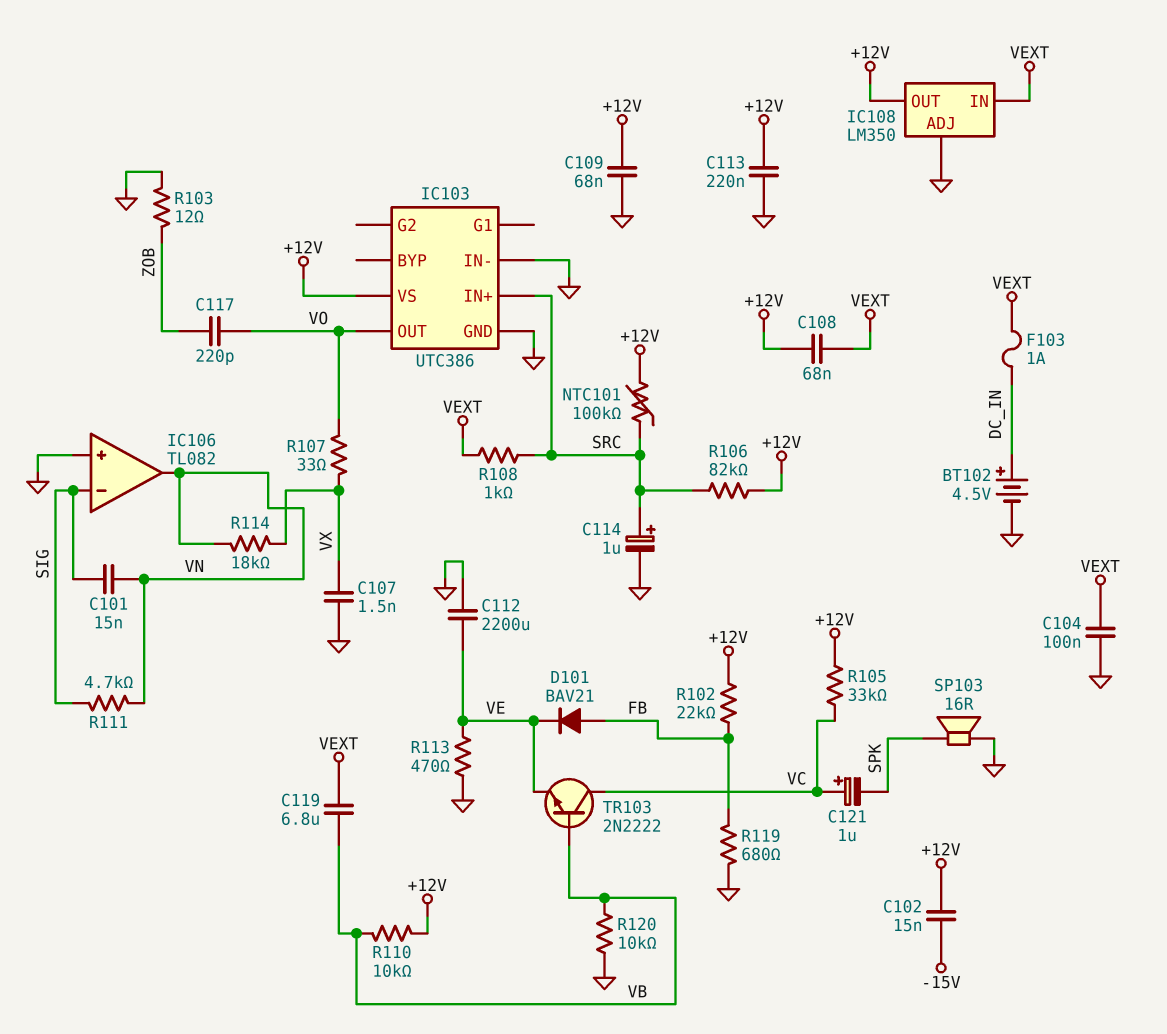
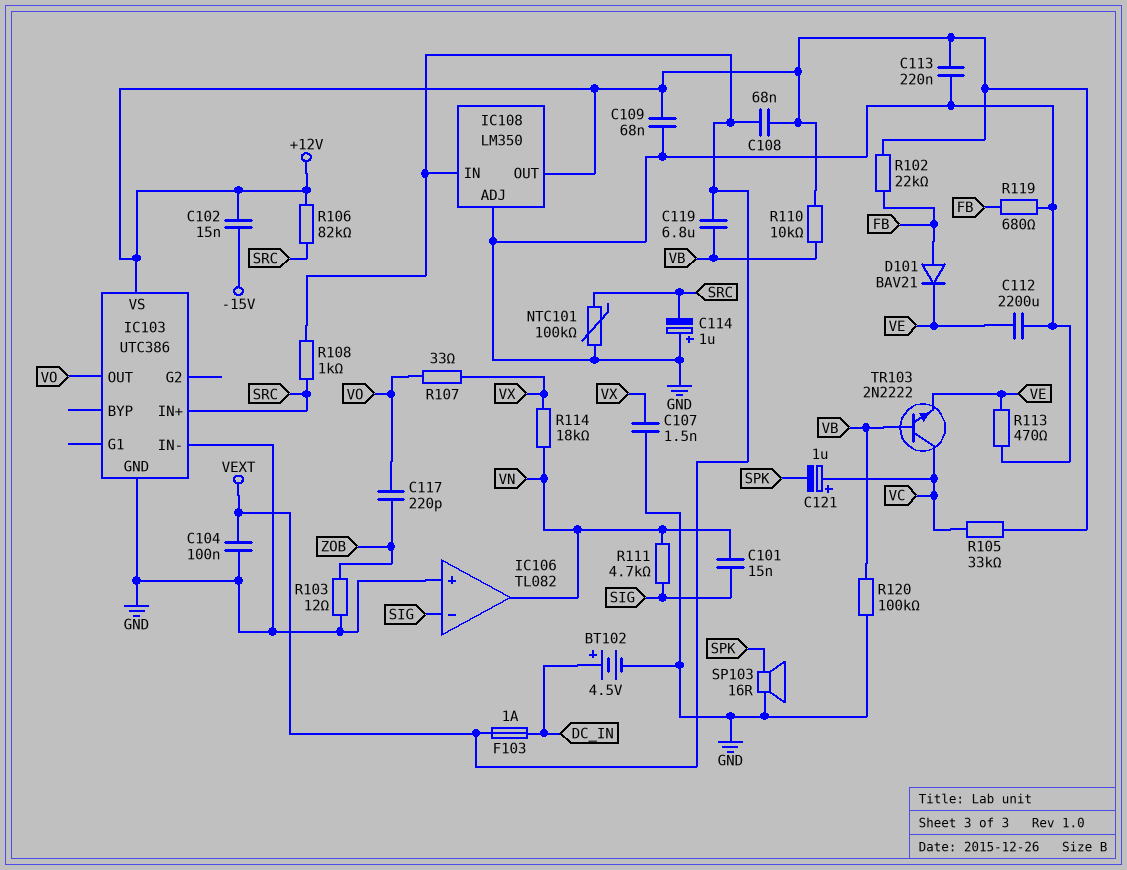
C114: 1uF (plus SRC, minus GND) -> 1uF (plus GND, minus SRC)
NTC101: 100k (+12V, SRC) -> 100k (GND, SRC)
R120: 10k (GND, VB) -> 100k (GND, VB)

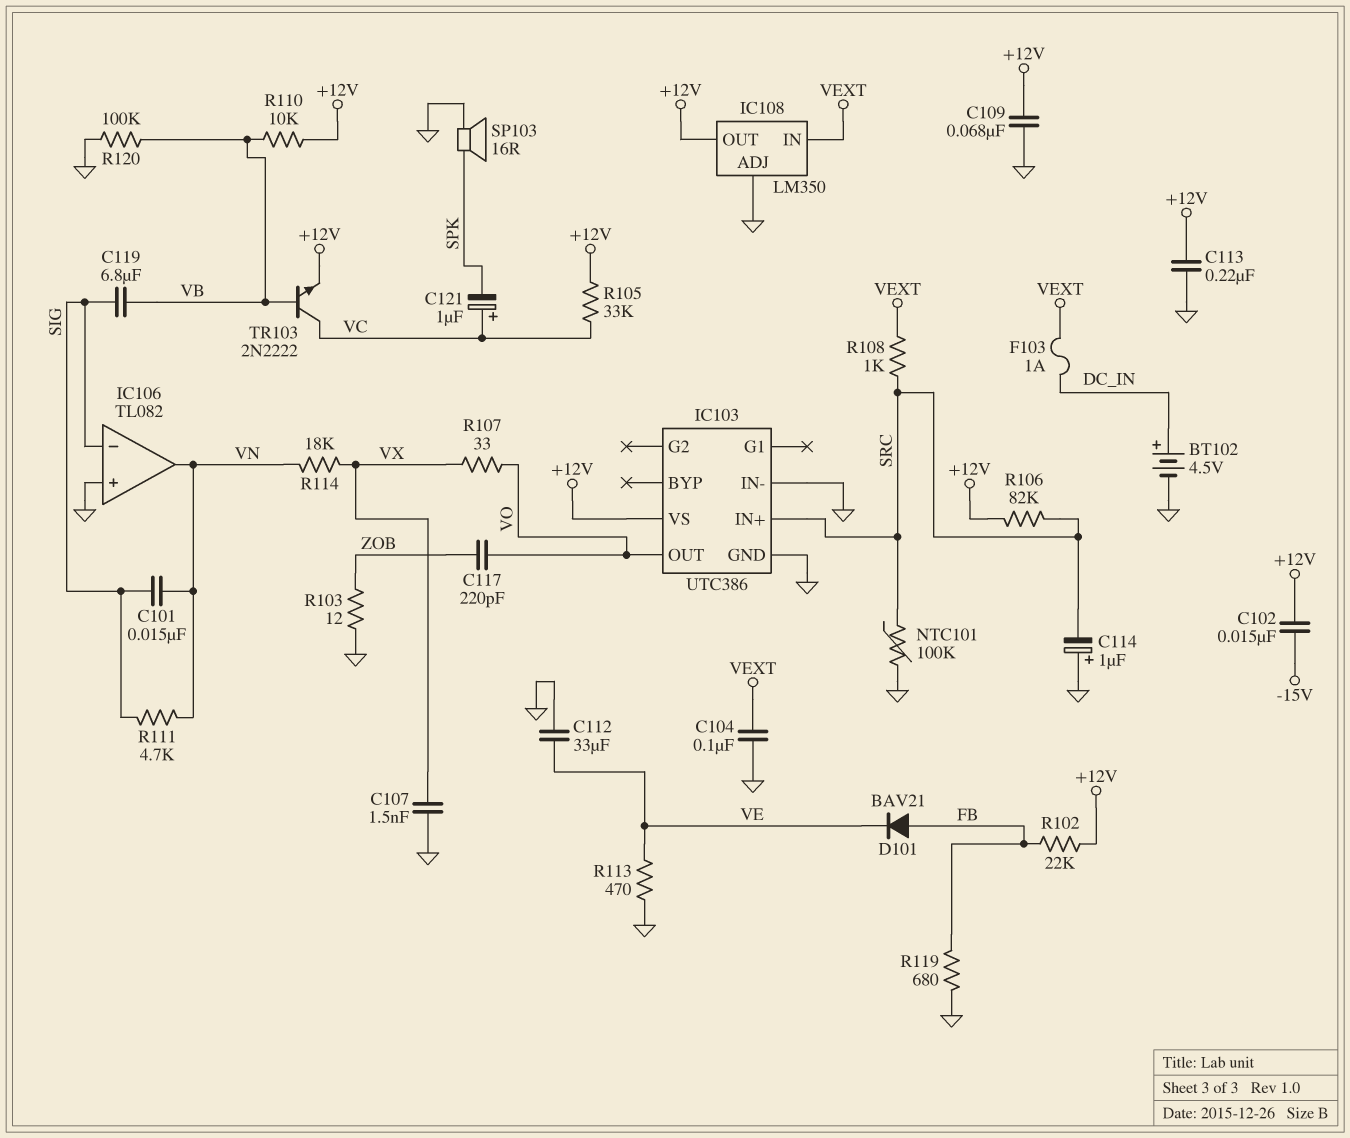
C108: 68nF (+12V, VEXT) -> none
C112: 2200uF (GND, VE) -> 33uF (GND, VE)
C119: 6.8uF (VB, VEXT) -> 6.8uF (SIG, VB)
TR103: NPN 2N2222 (B VB, C VC, E VE) -> NPN 2N2222 (B VB, C VC, E +12V)

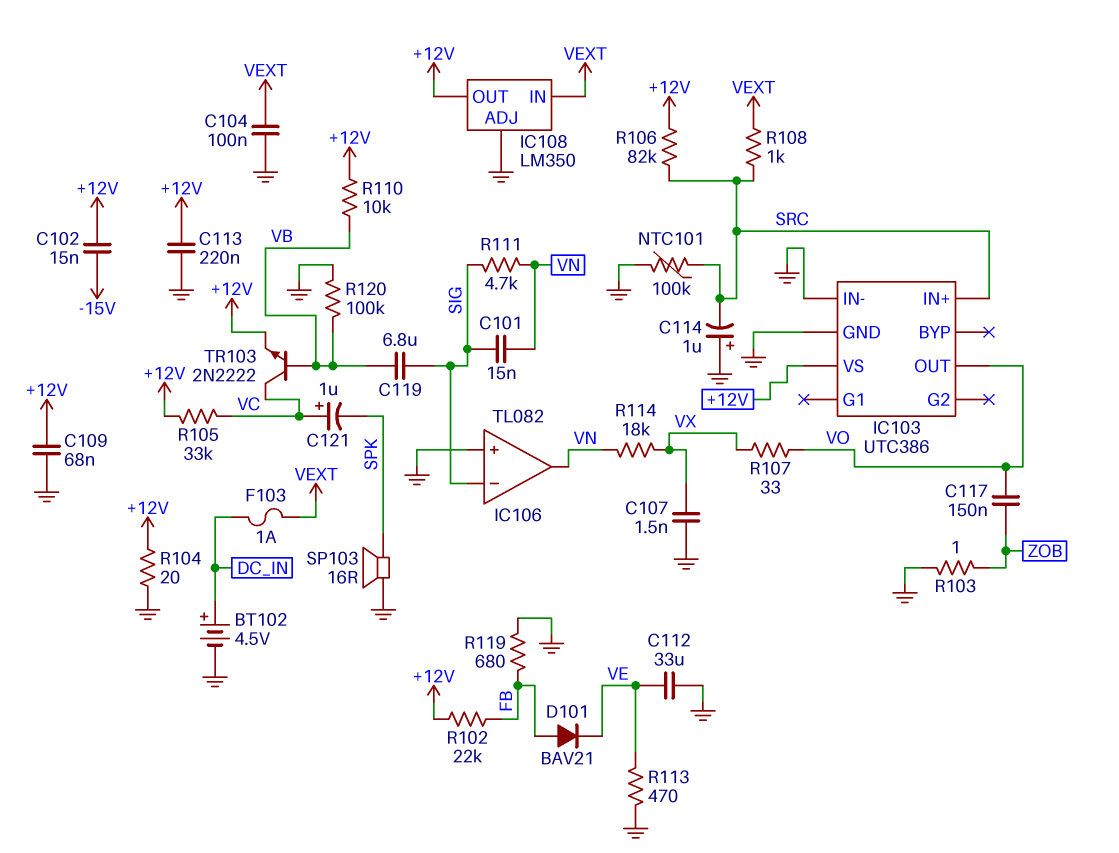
C117: 220pF (VO, ZOB) -> 150nF (VO, ZOB)
R103: 12 (GND, ZOB) -> 1 (GND, ZOB)
R104: none -> 20 (+12V, GND)

